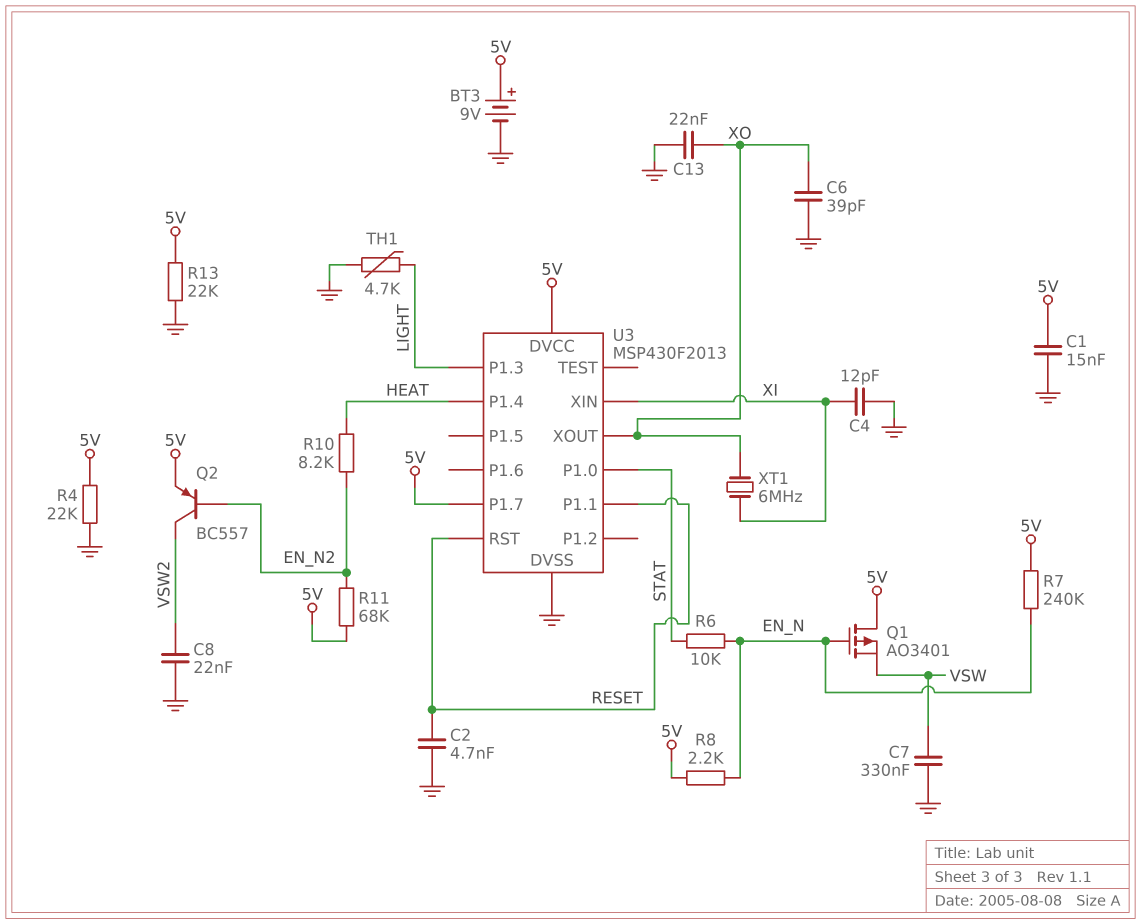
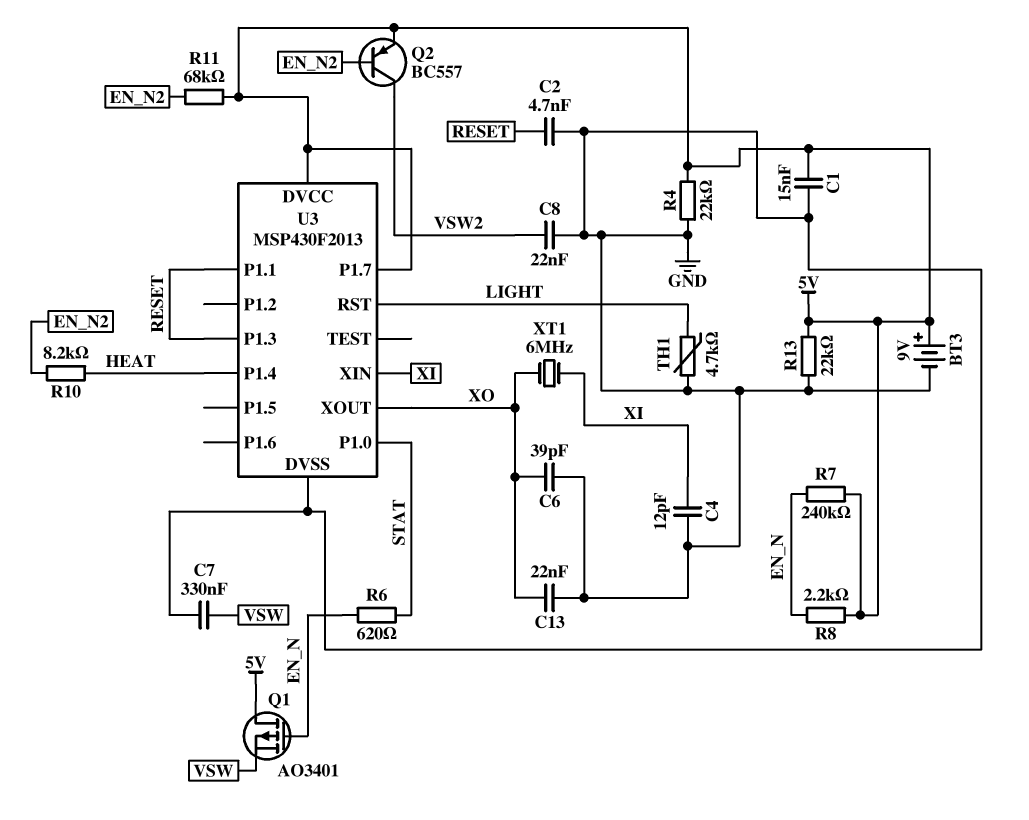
R6: 10k (EN_N, STAT) -> 620 (EN_N, STAT)
U3 pin P1.3: LIGHT -> RESET
U3 pin RST: RESET -> LIGHT

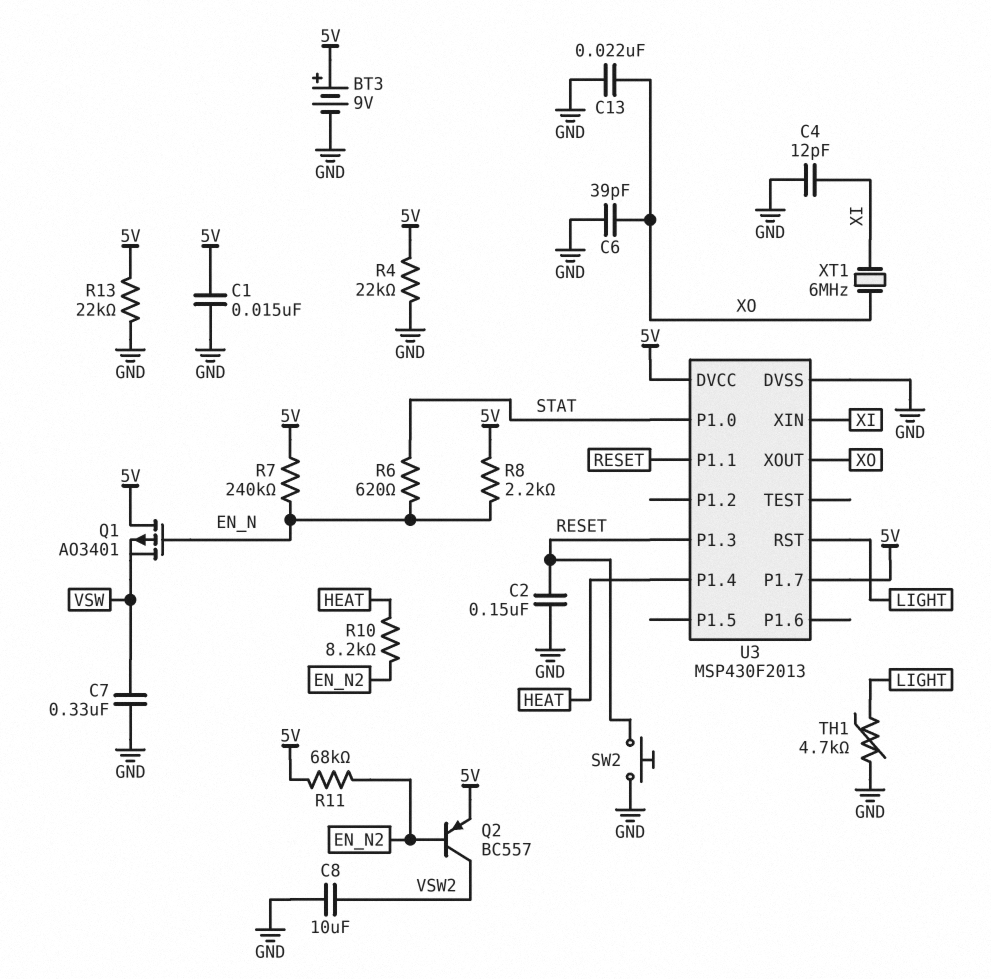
C2: 4.7nF (GND, RESET) -> 150nF (GND, RESET)
C8: 22nF (GND, VSW2) -> 10uF (GND, VSW2)
SW2: none -> button (GND, RESET)

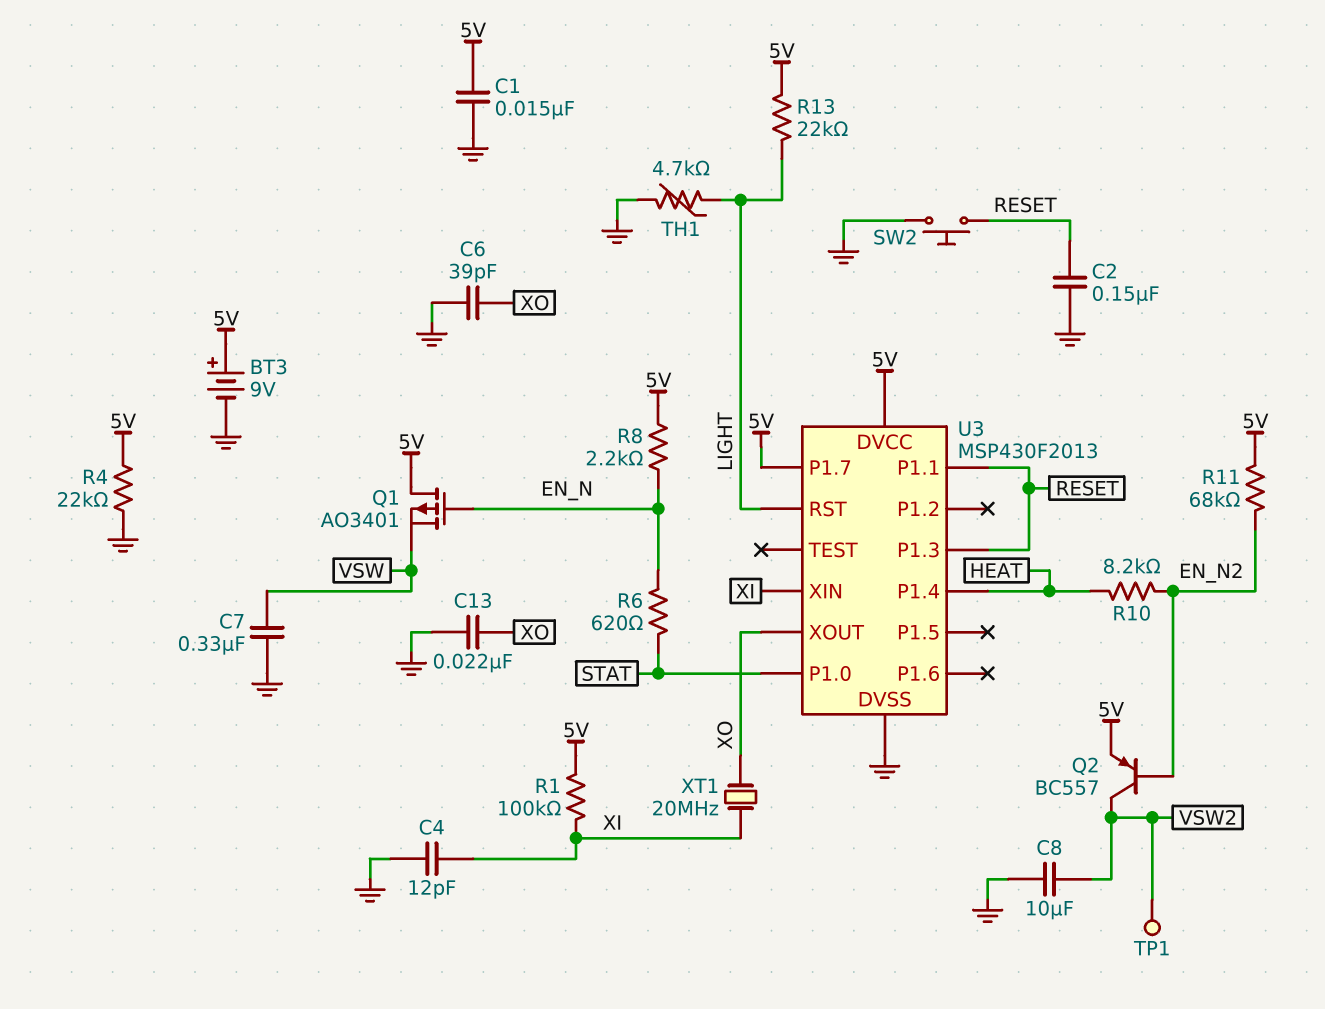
R1: none -> 100k (5V, XI)
R7: 240k (5V, EN_N) -> none
R13: 22k (5V, GND) -> 22k (5V, LIGHT)
TP1: none -> test point (VSW2)
XT1: 6MHz (XI, XO) -> 20MHz (XI, XO)

